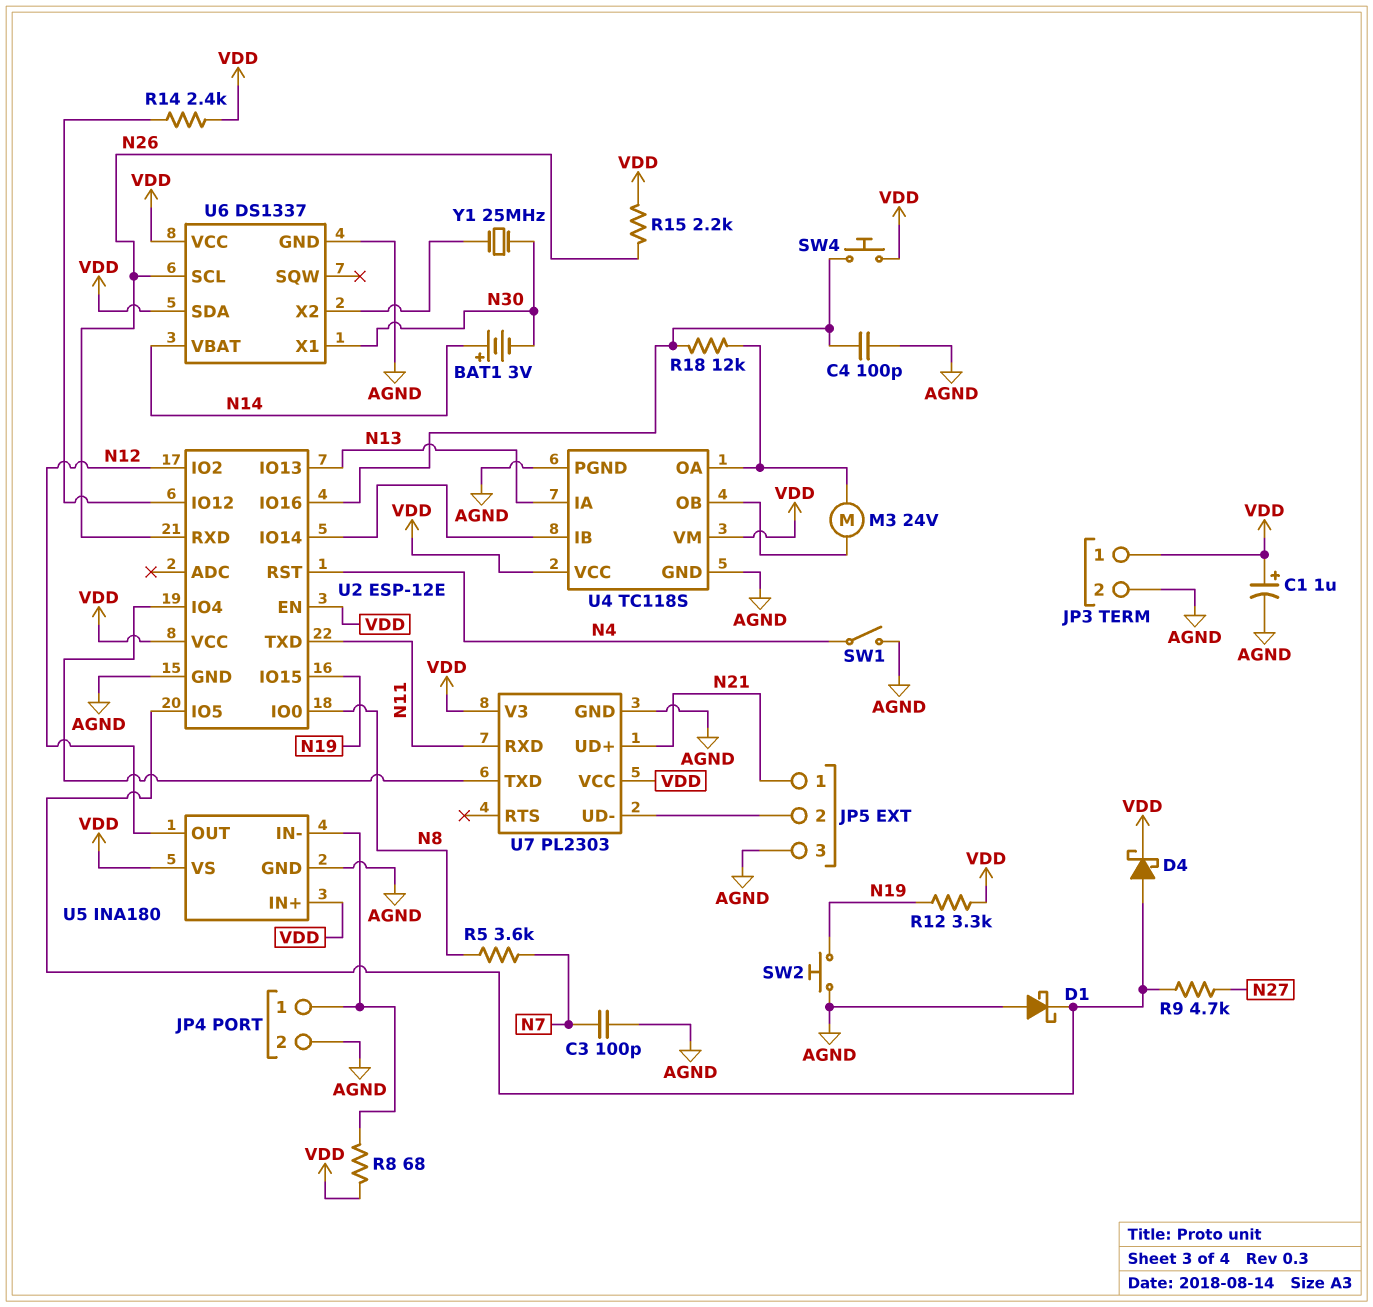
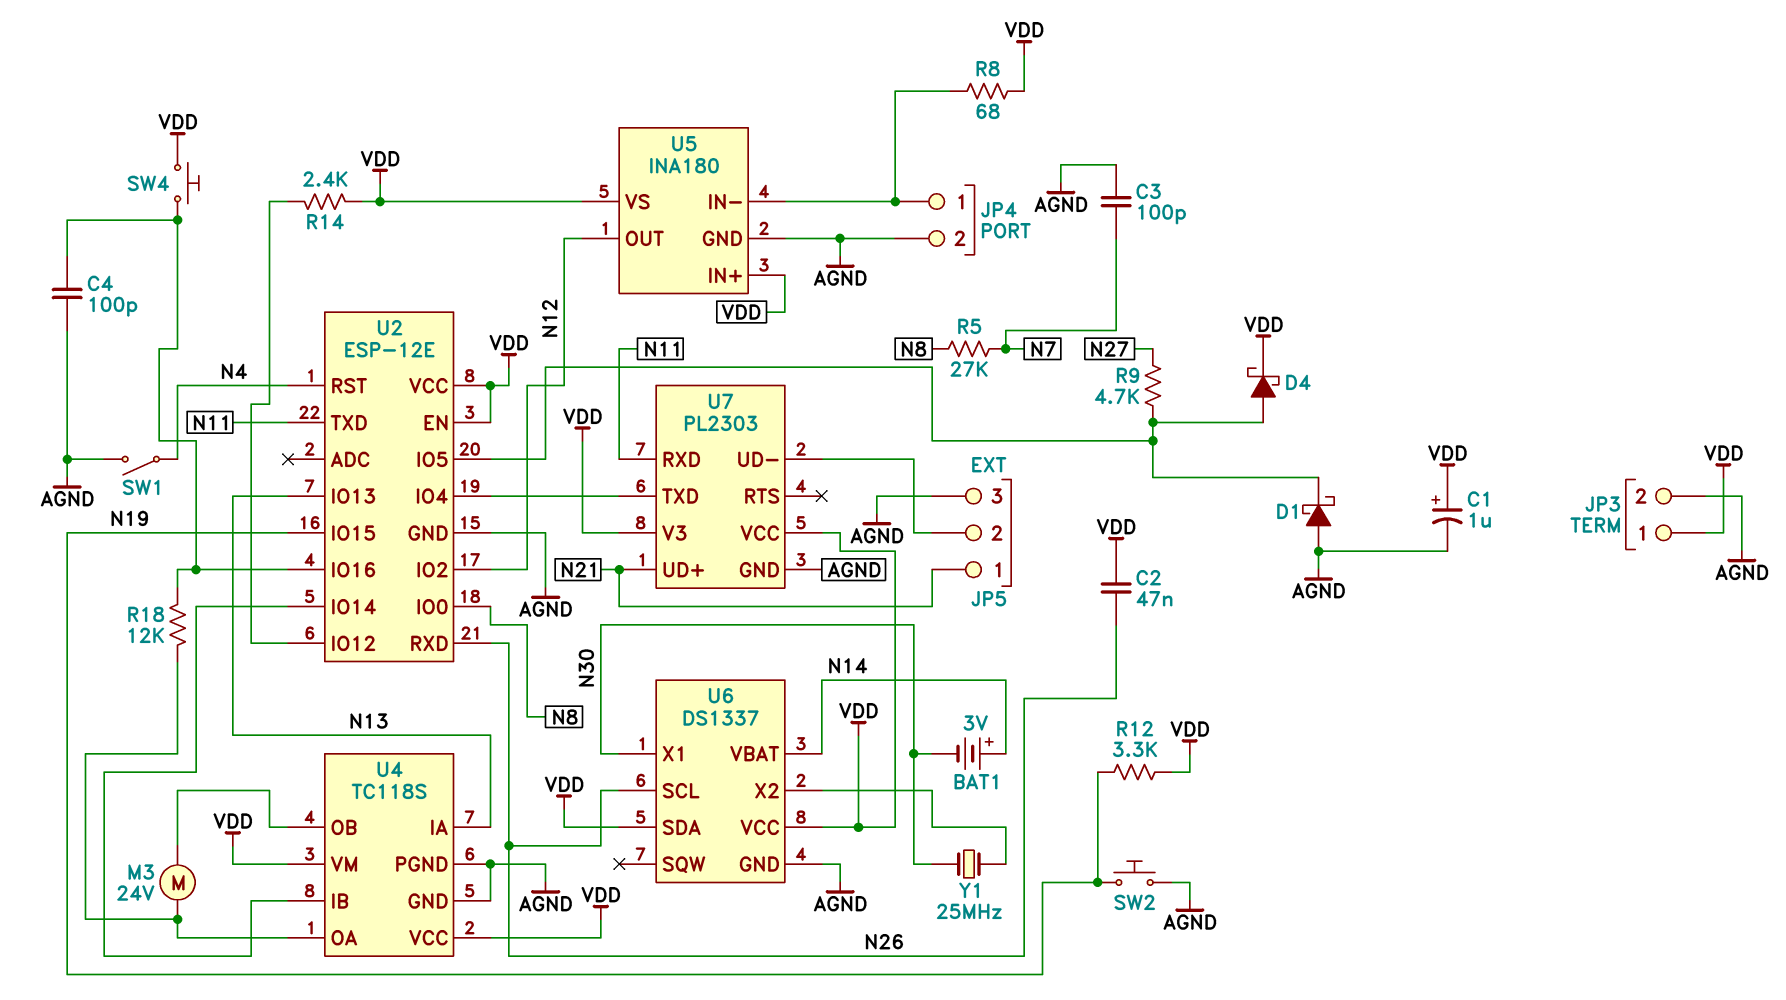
C2: none -> 47nF (N26, VDD)
R5: 3.6k (N7, N8) -> 27k (N7, N8)
R15: 2.2k (N26, VDD) -> none

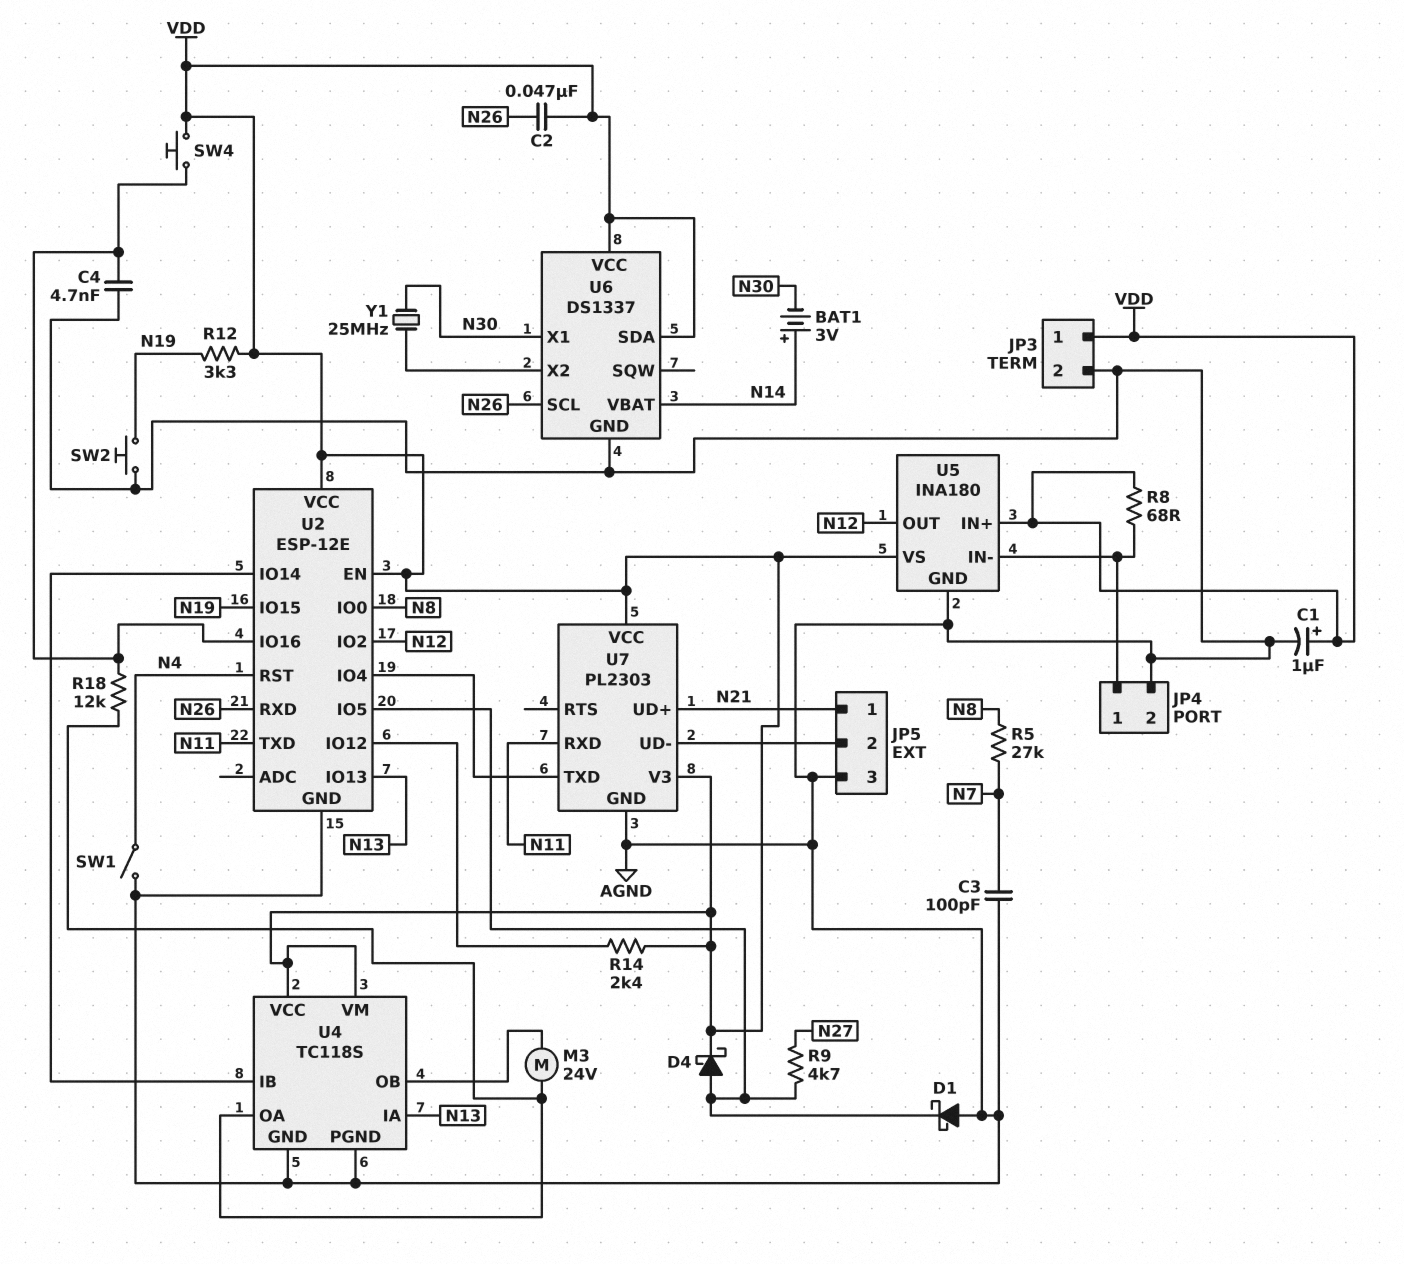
C4: 100pF (AGND, U2/IO16) -> 4.7nF (AGND, U2/IO16)

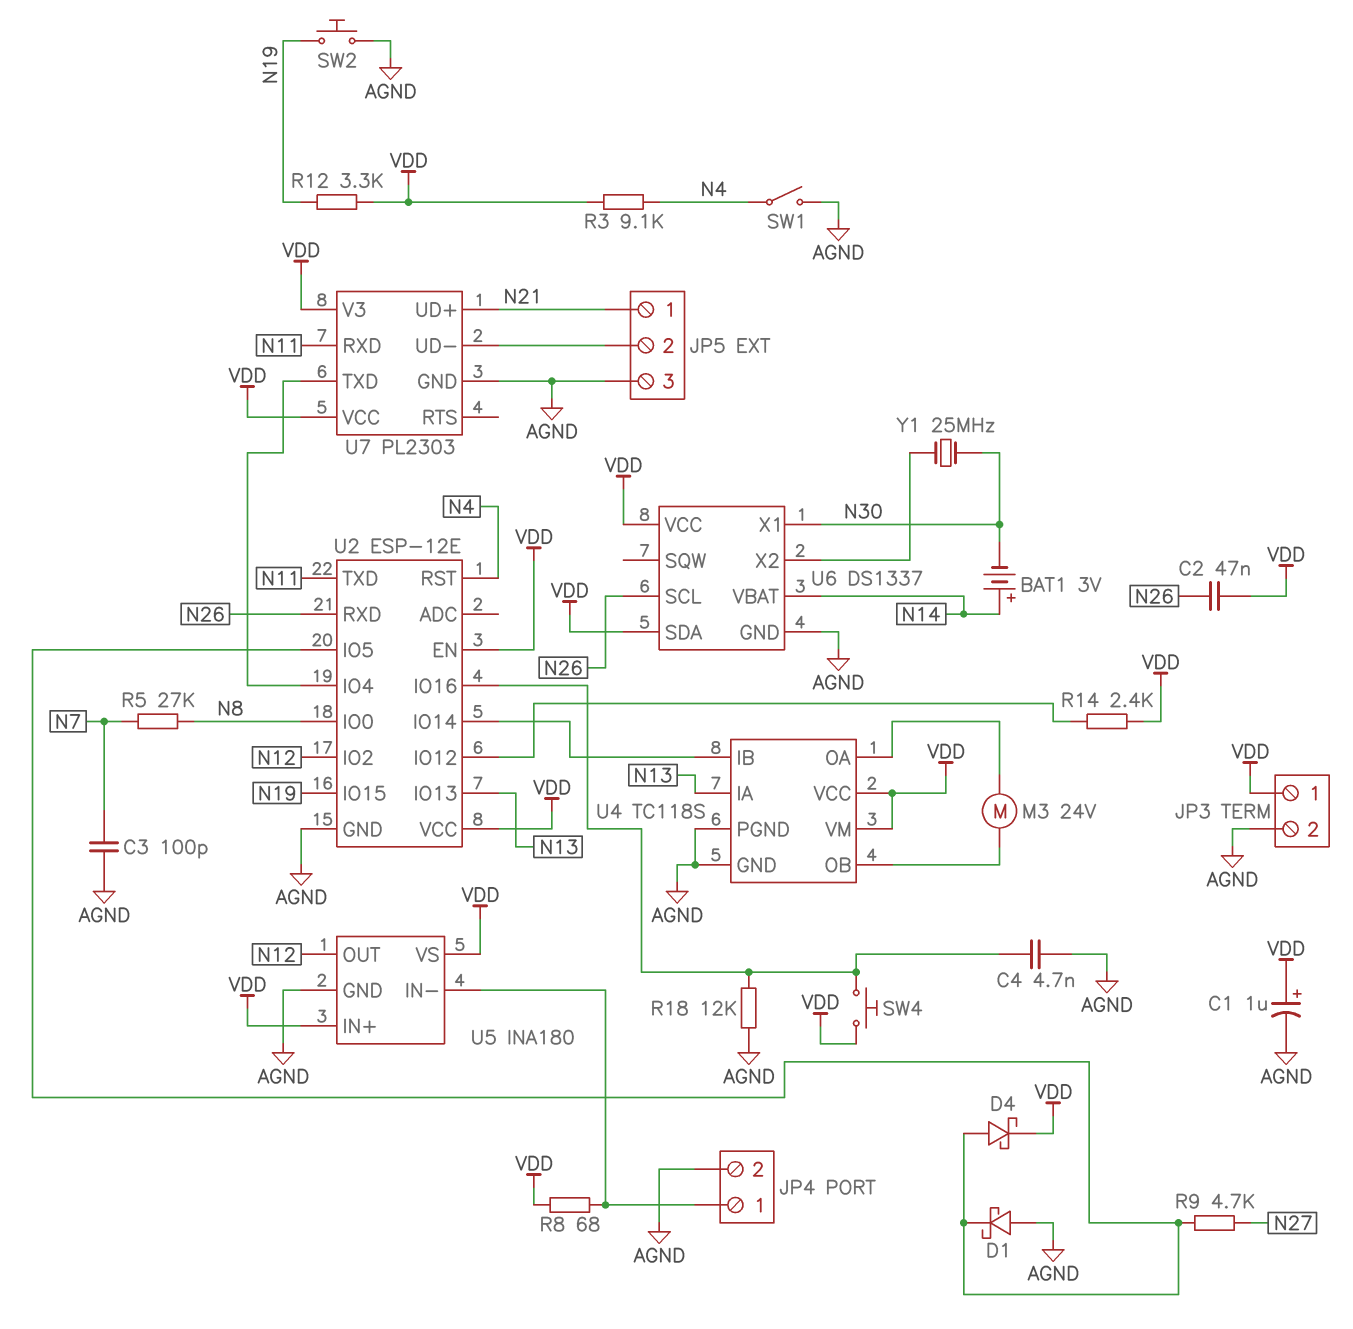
R3: none -> 9.1k (N4, VDD)
R18: 12k (U2/IO16, U4/OA) -> 12k (AGND, U2/IO16)

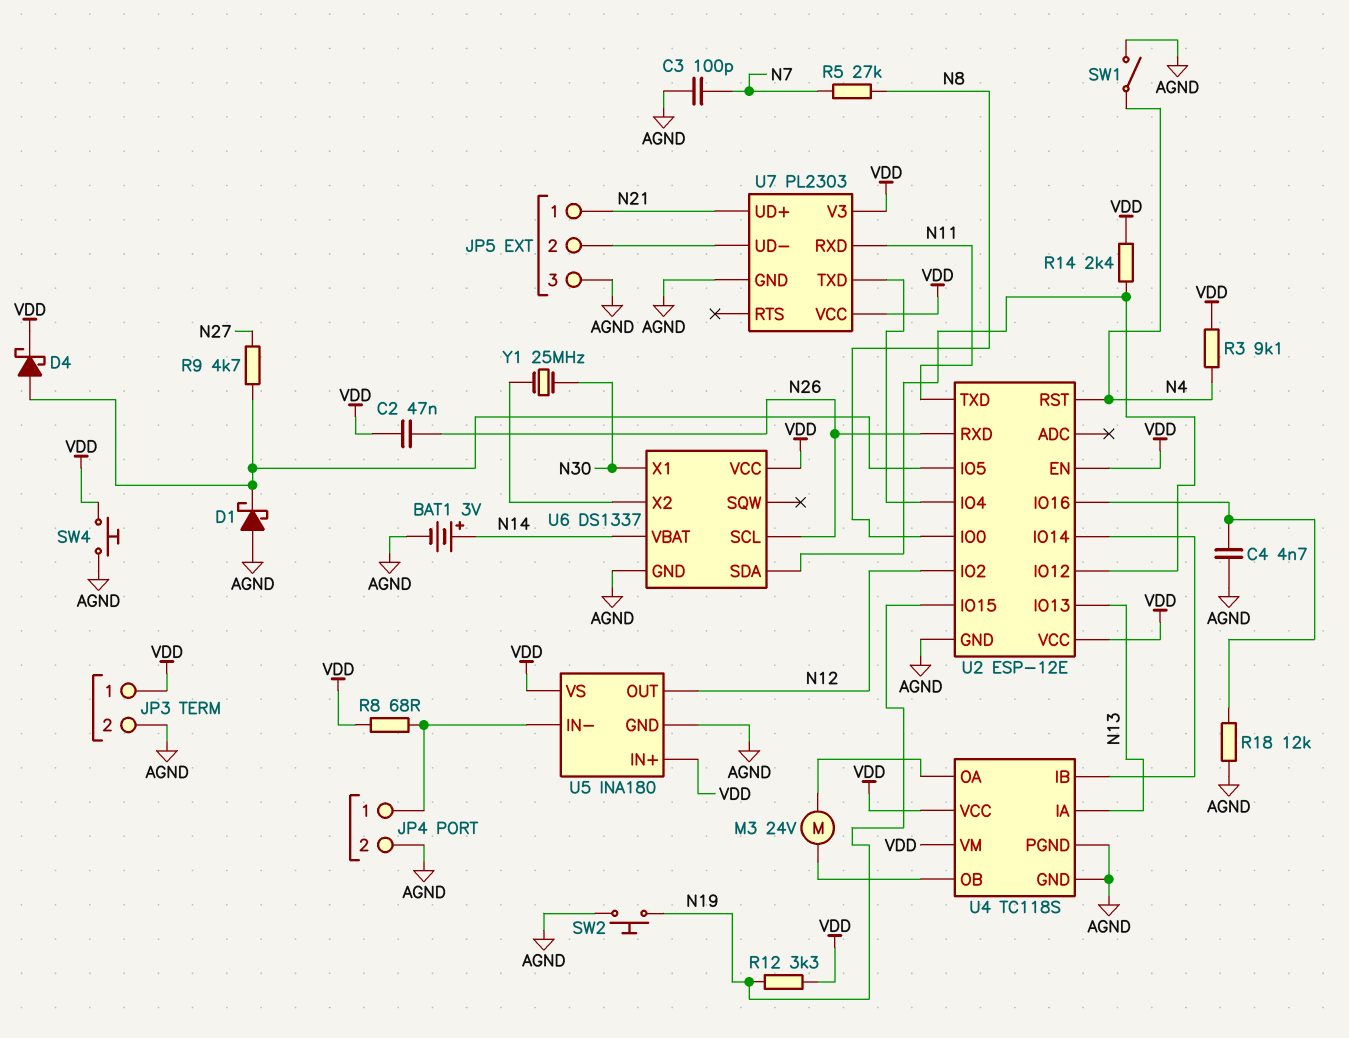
BAT1: 3V (plus N14, minus N30) -> 3V (plus N14, minus AGND)
C1: 1uF (plus VDD, minus AGND) -> none
SW4: button (U2/IO16, VDD) -> button (AGND, VDD)
U6 pin SDA: VDD -> U2/IO12

